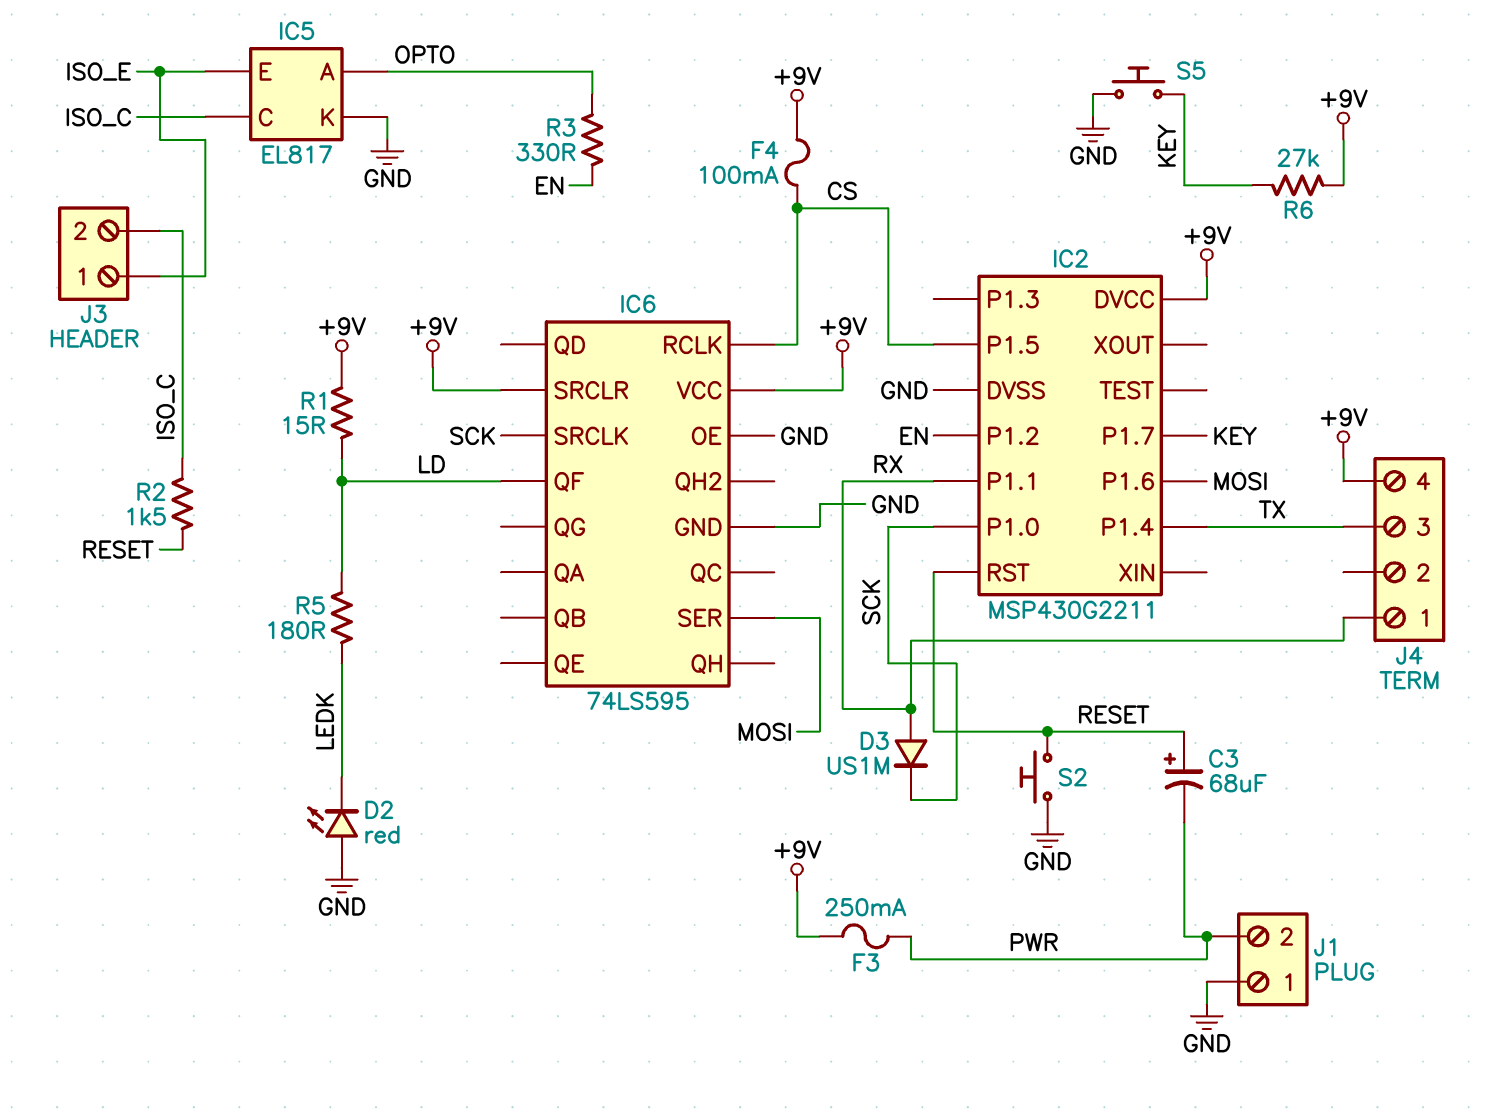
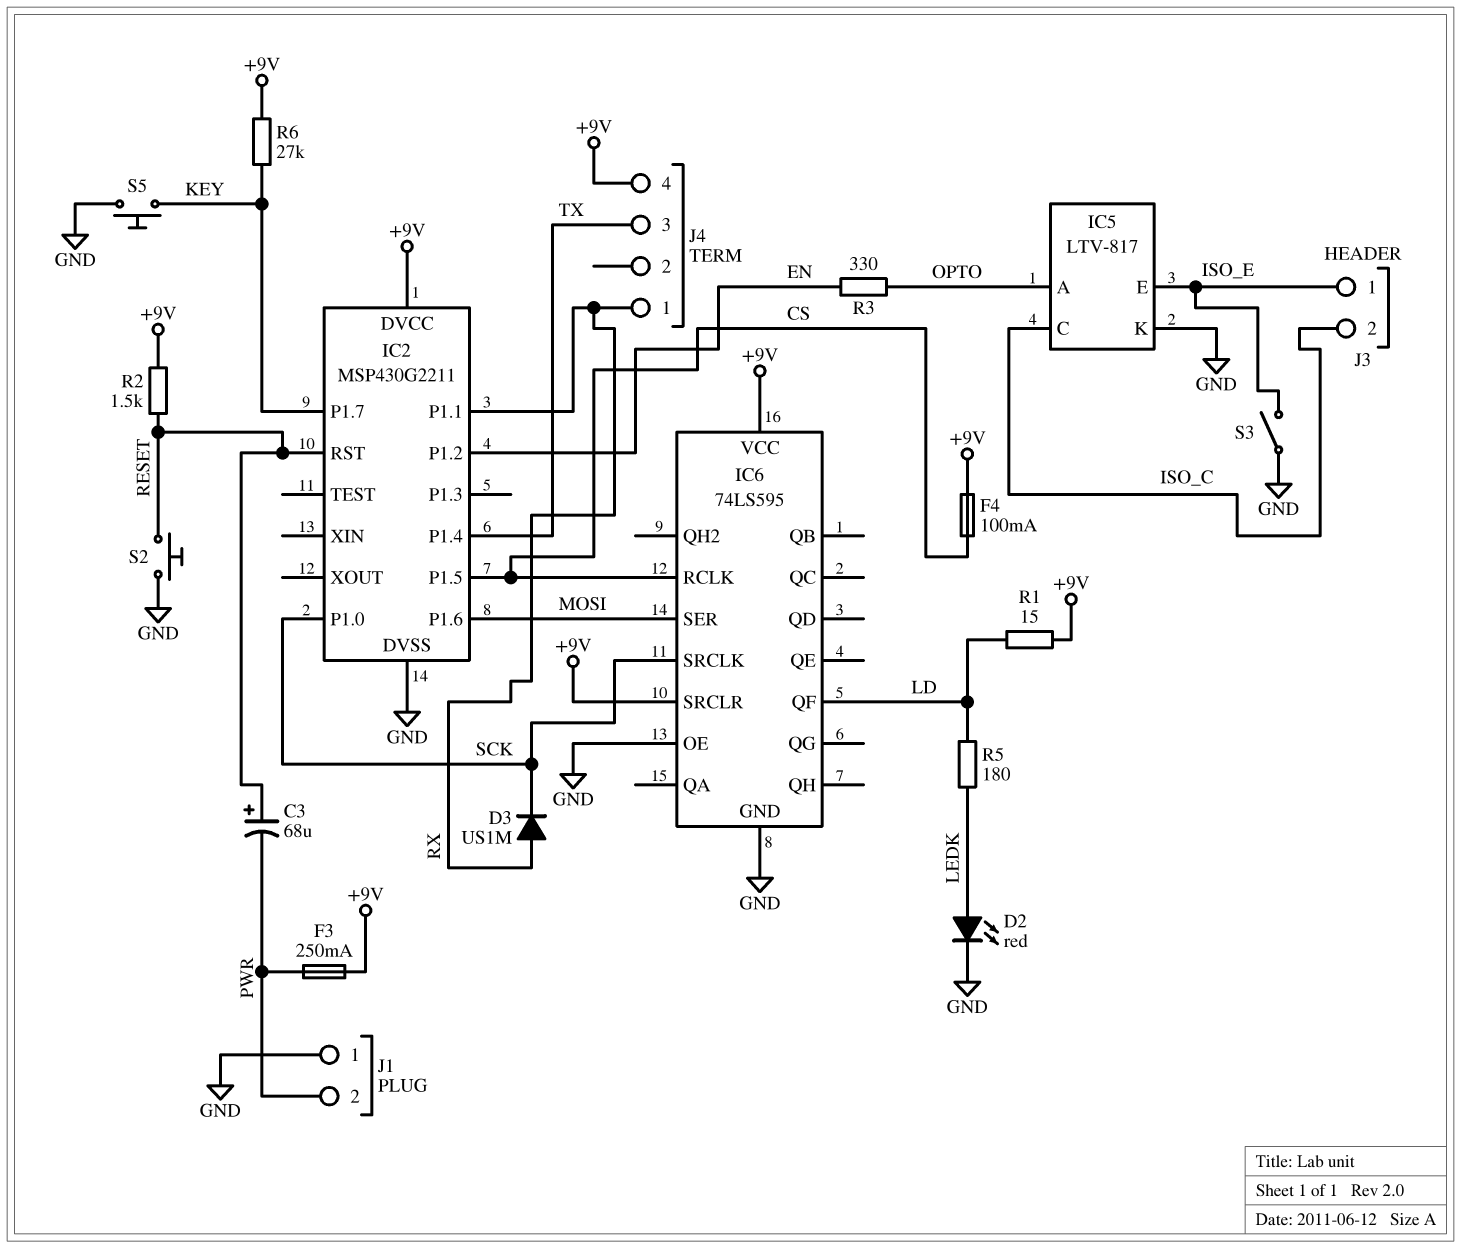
D2: LED red (A GND, K LEDK) -> LED red (A LEDK, K GND)
IC5: EL817 -> LTV-817
R2: 1.5k (ISO_C, RESET) -> 1.5k (+9V, RESET)
S3: none -> switch (GND, ISO_E)

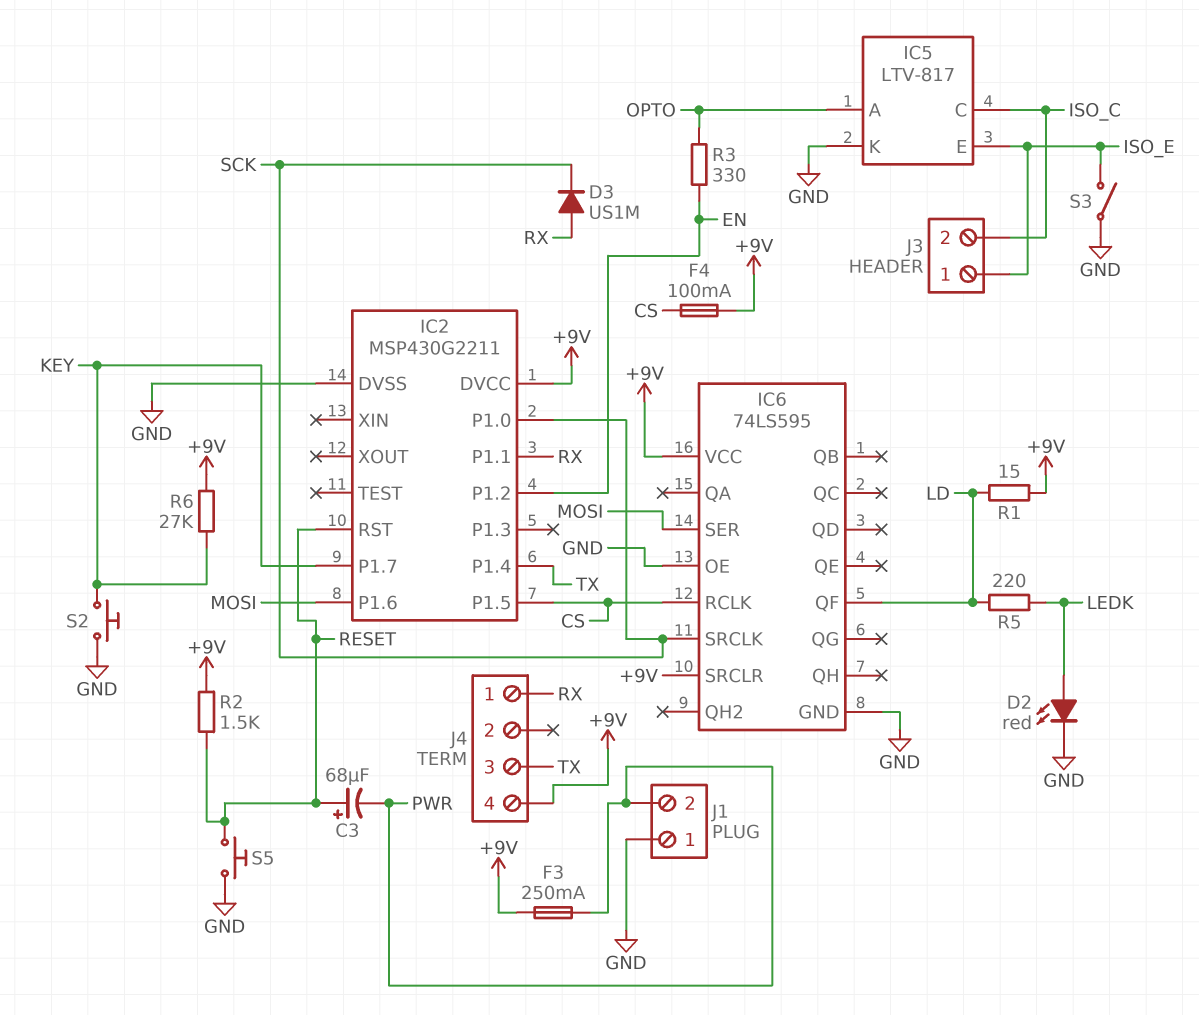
R5: 180 (LD, LEDK) -> 220 (LD, LEDK)
S2: button (GND, RESET) -> button (GND, KEY)
S5: button (GND, KEY) -> button (GND, RESET)

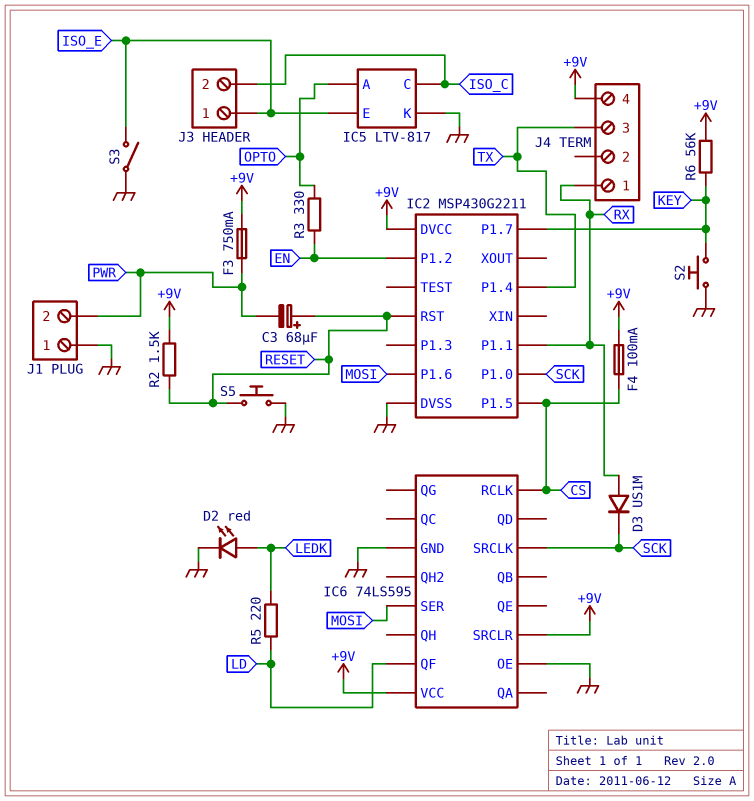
F3: 250mA (+9V, PWR) -> 750mA (+9V, PWR)
R1: 15 (+9V, LD) -> none
R6: 27k (+9V, KEY) -> 56k (+9V, KEY)

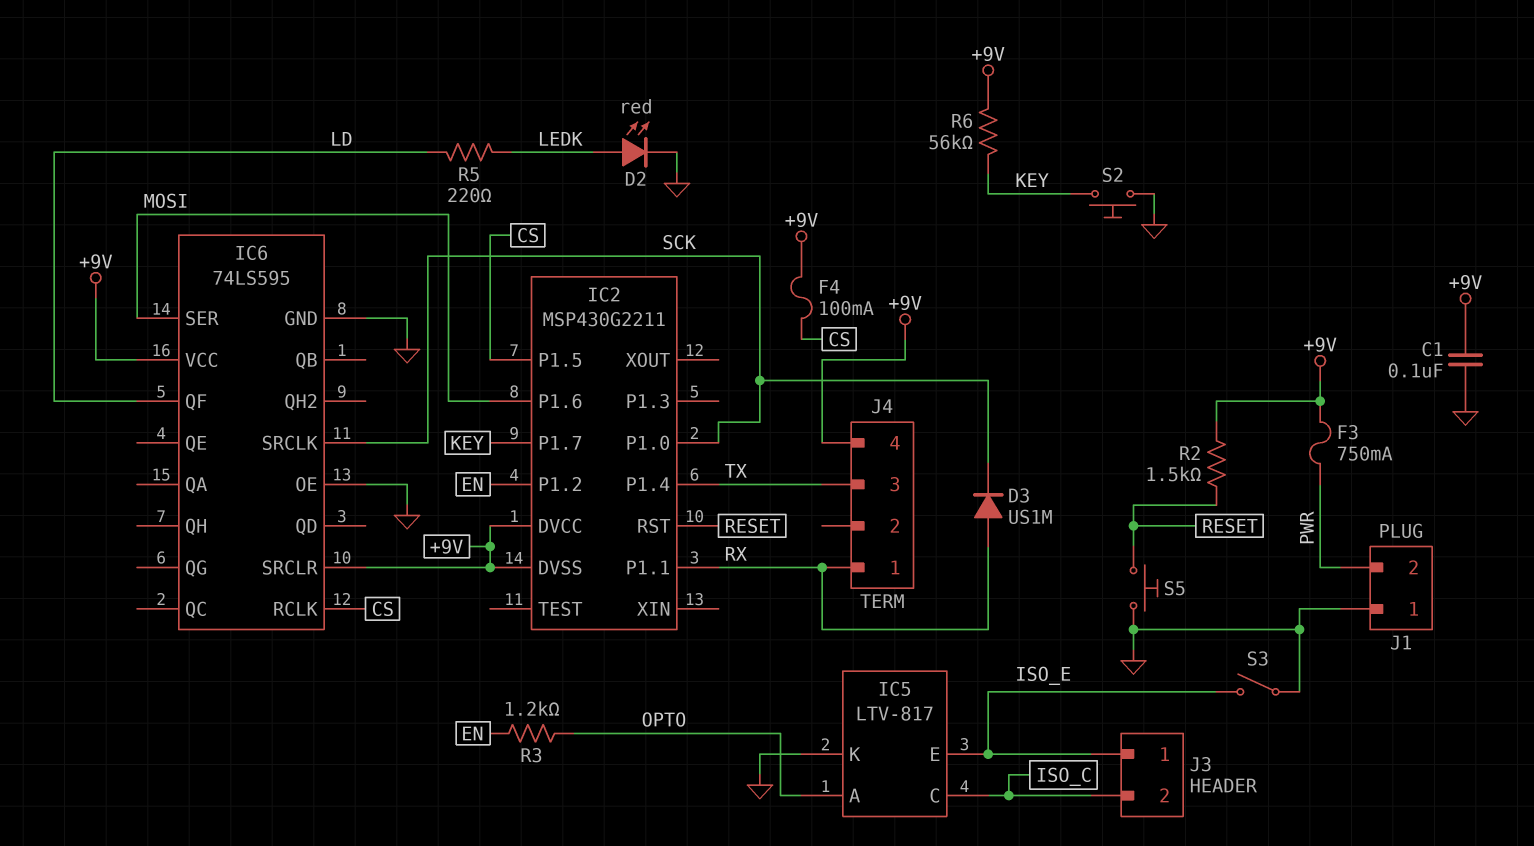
C1: none -> 100nF (+9V, GND)
C3: 68uF (plus RESET, minus PWR) -> none
IC2 pin DVSS: GND -> +9V
R3: 330 (EN, OPTO) -> 1.2k (EN, OPTO)

